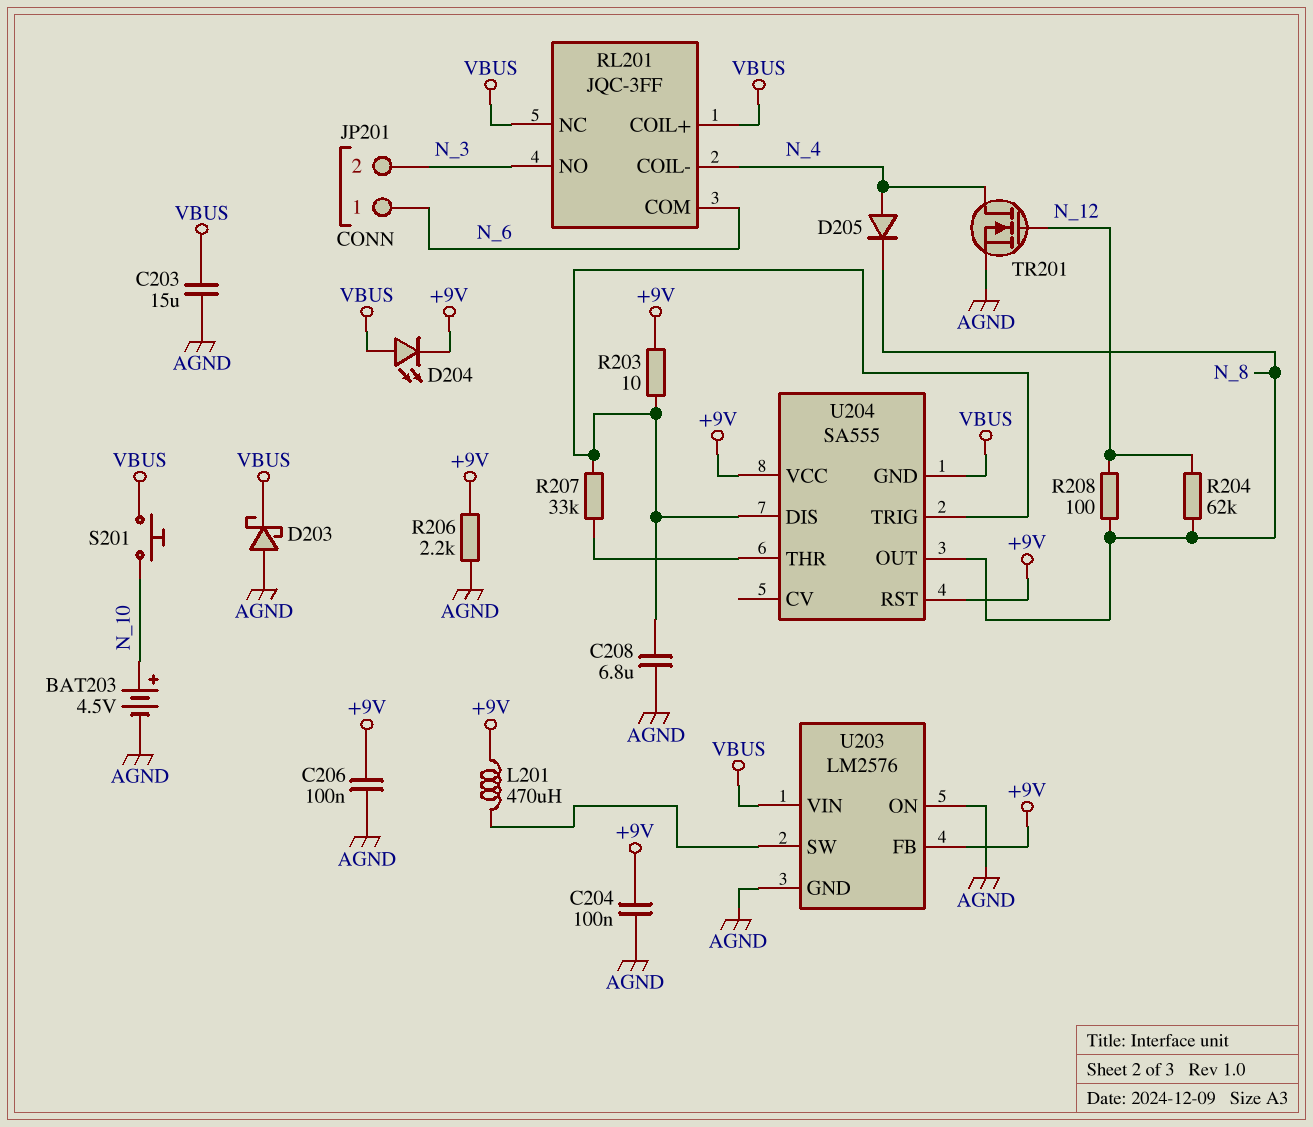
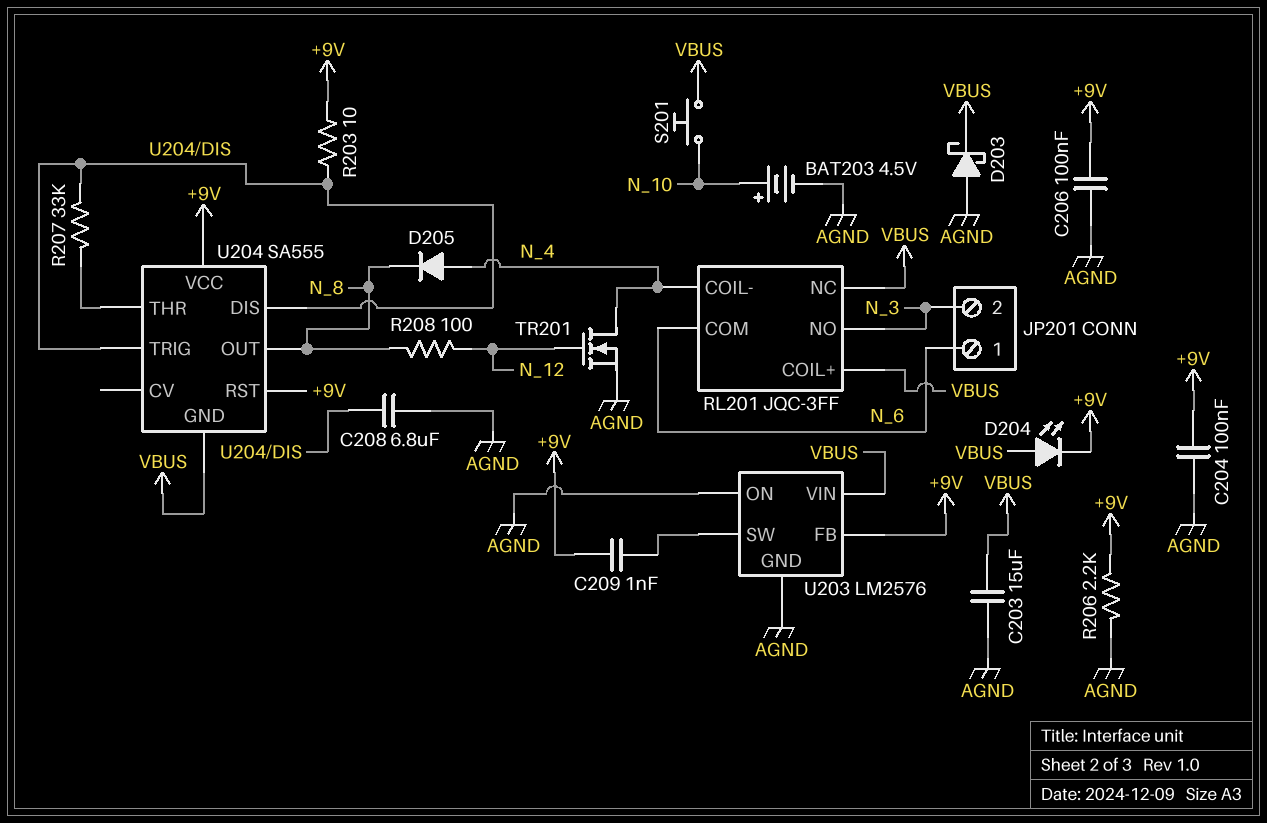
C209: none -> 1nF (+9V, U203/SW)
L201: 470uH (+9V, U203/SW) -> none
R204: 62k (N_8, N_12) -> none

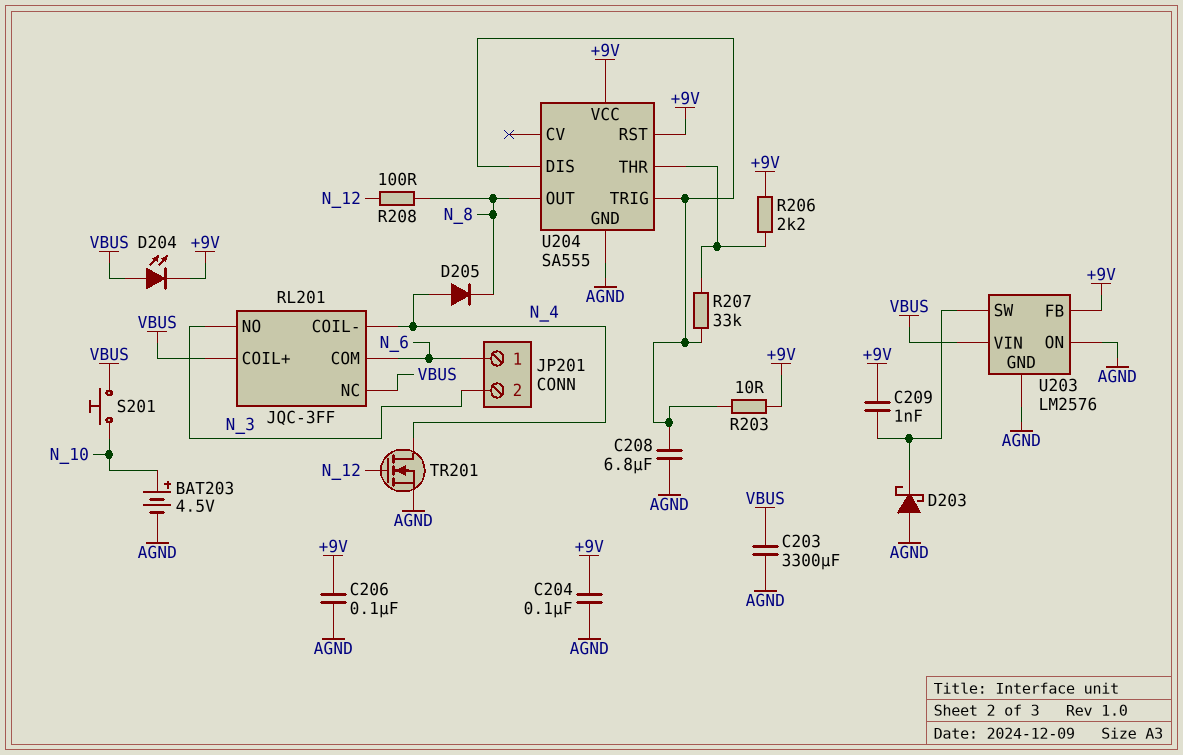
C203: 15uF (AGND, VBUS) -> 3300uF (AGND, VBUS)
D203: schottky (A AGND, K VBUS) -> schottky (A AGND, K U203/SW)
R206: 2.2k (+9V, AGND) -> 2.2k (+9V, U204/THR)
U204 pin GND: VBUS -> AGND

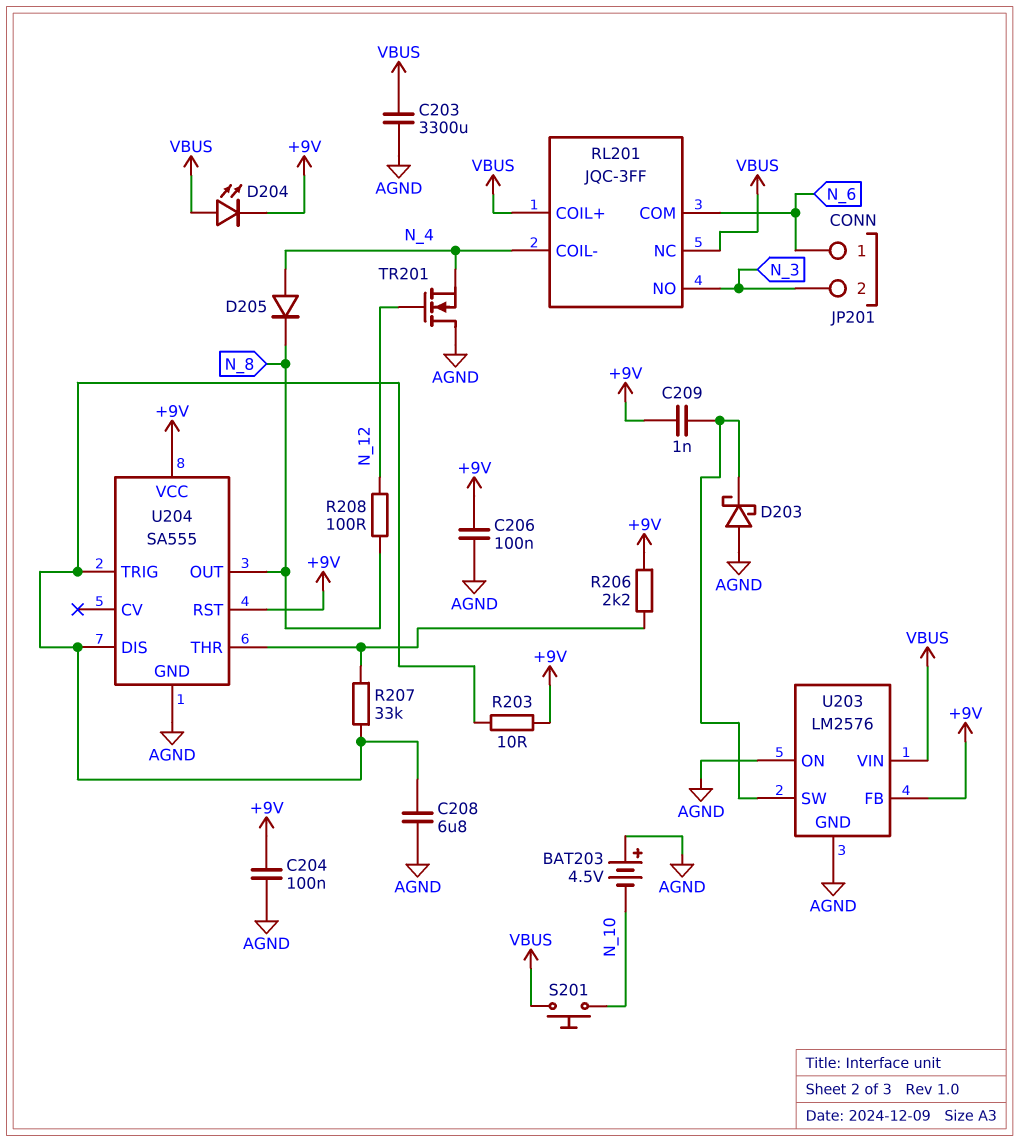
BAT203: 4.5V (plus N_10, minus AGND) -> 4.5V (plus AGND, minus N_10)
TR201: NMOS (G N_12, D N_4, S AGND) -> NMOS (G N_12, D AGND, S N_4)

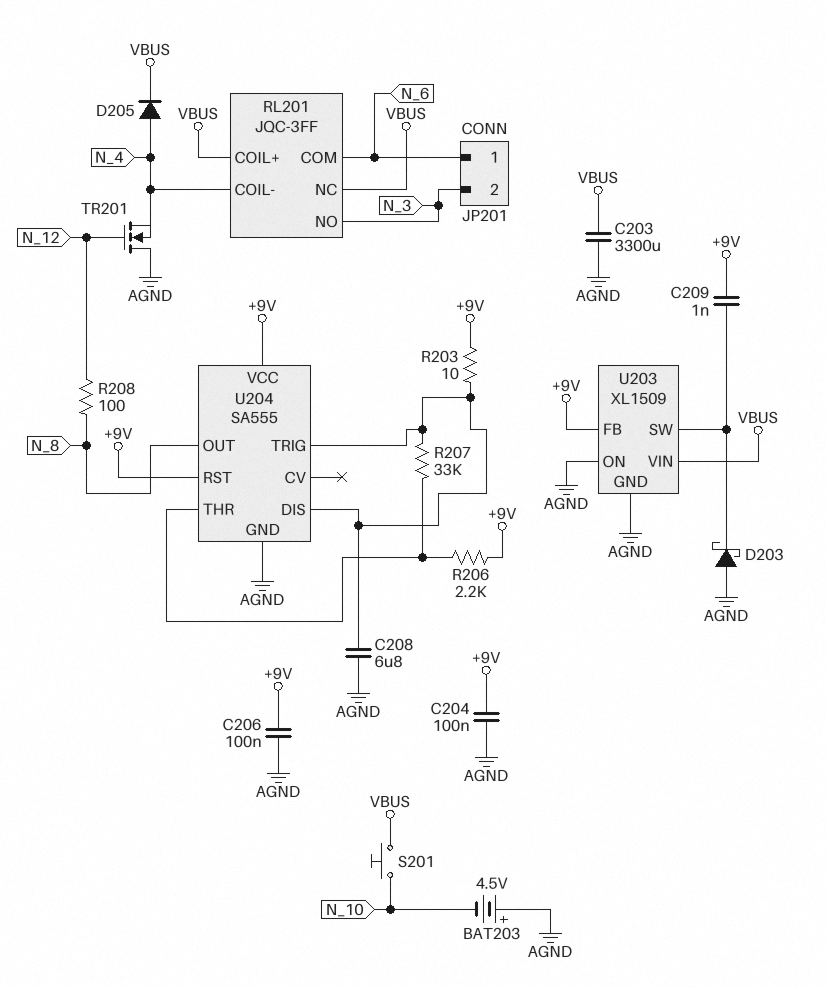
D204: LED (A VBUS, K +9V) -> none
D205: diode (A N_4, K N_8) -> diode (A N_4, K VBUS)
U203: LM2576 -> XL1509

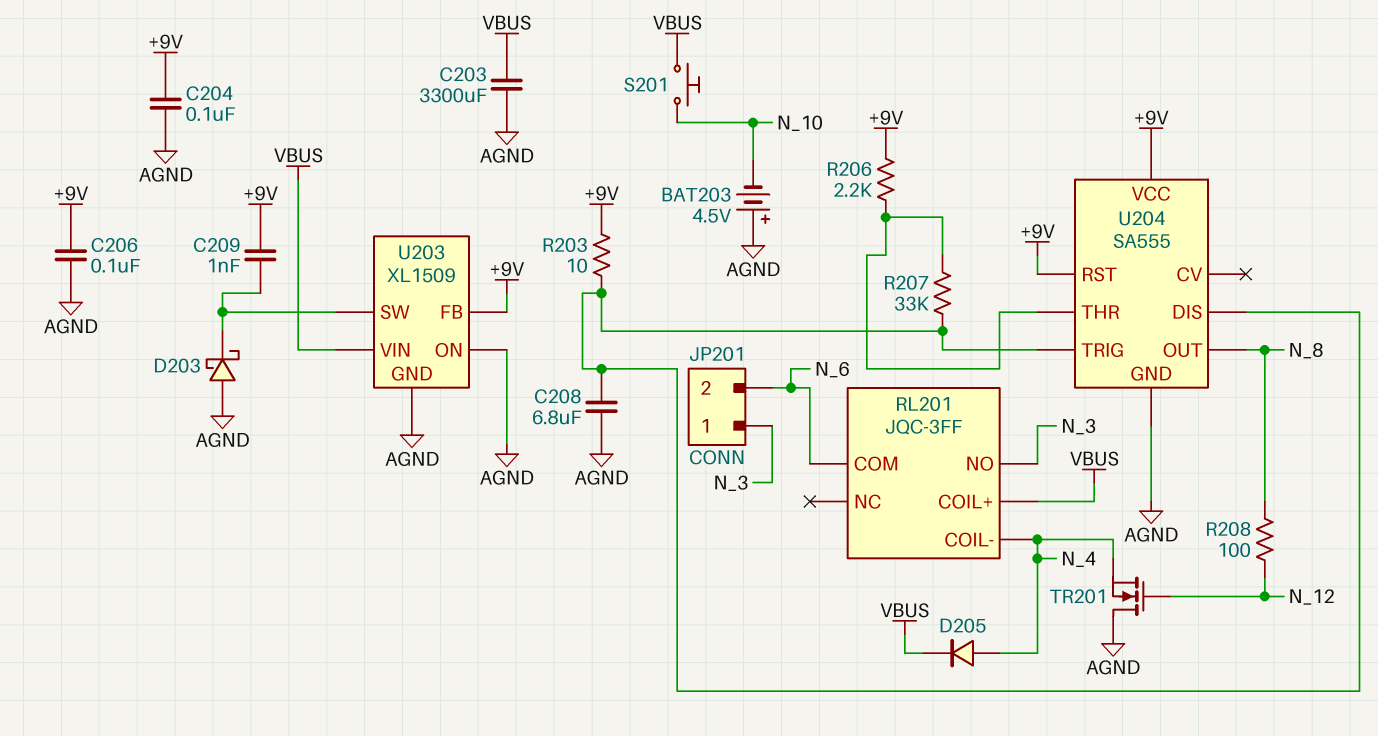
JP201 pin 1: N_6 -> N_3
JP201 pin 2: N_3 -> N_6
RL201 pin NC: VBUS -> none

